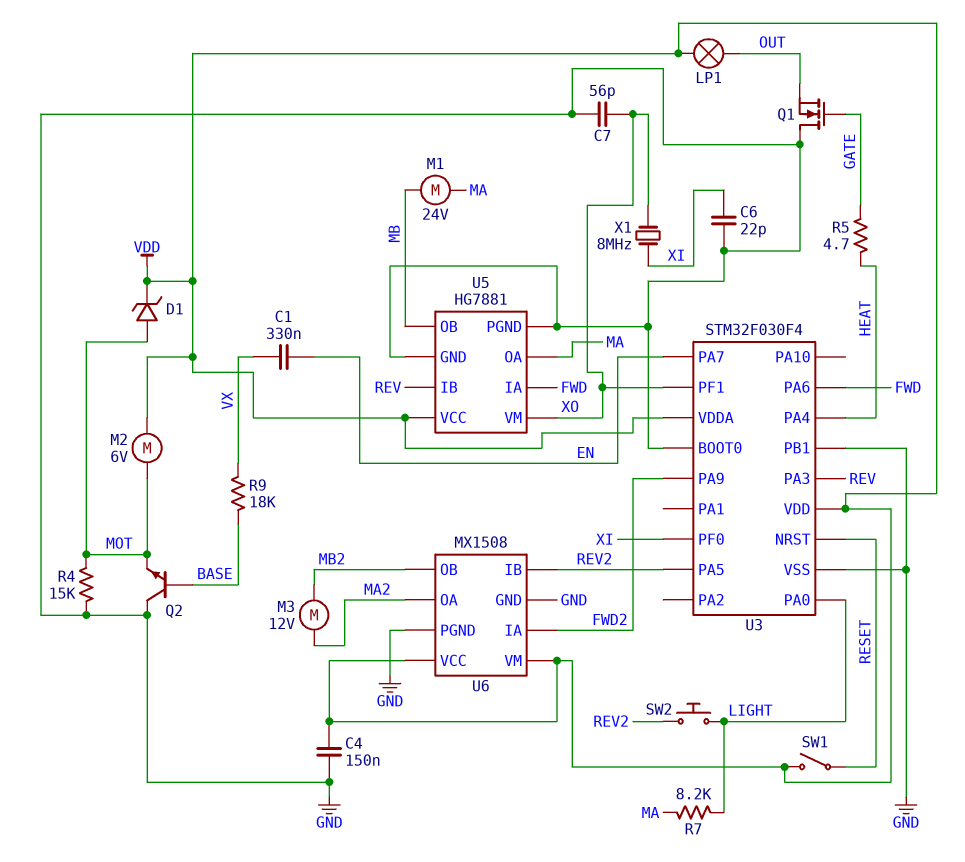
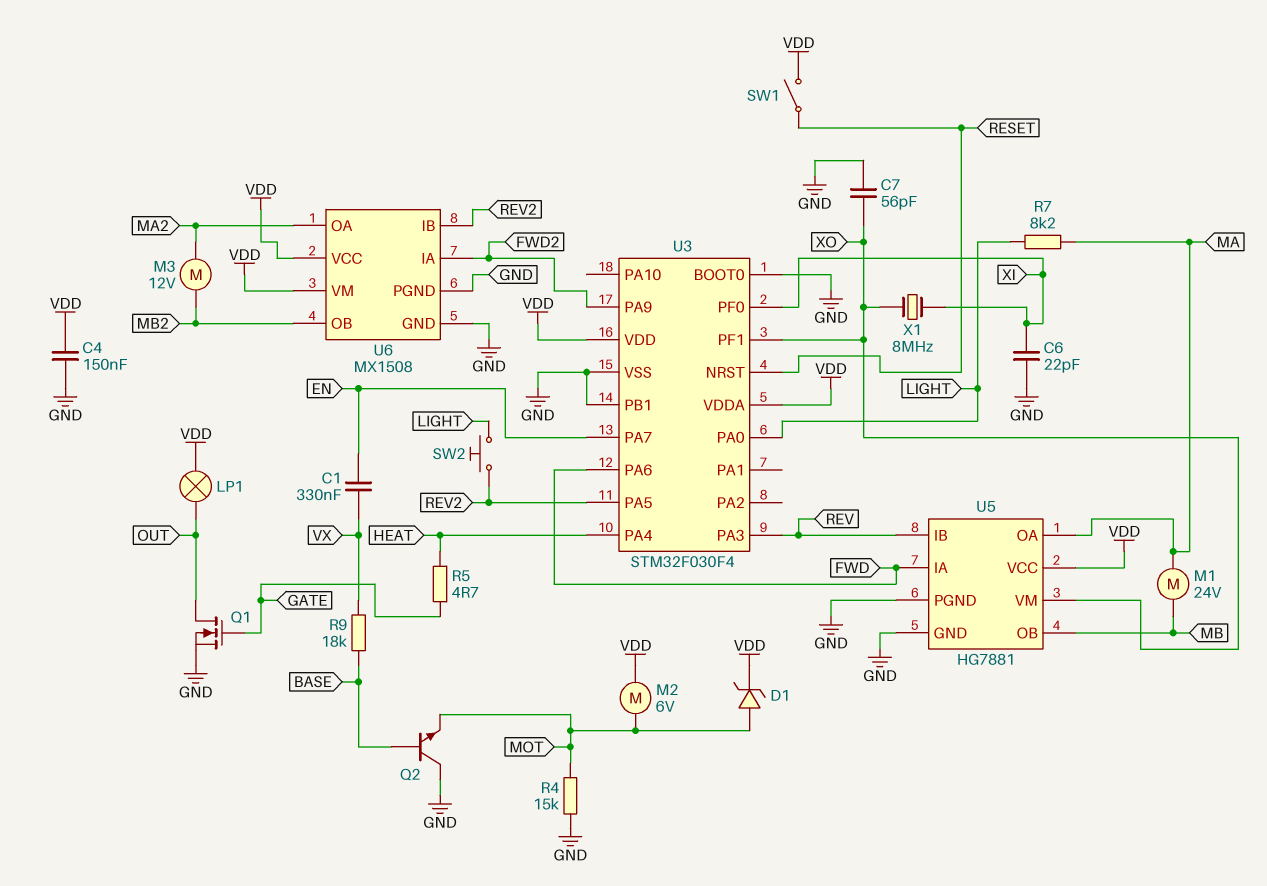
Q1: NMOS (G GATE, D GND, S OUT) -> NMOS (G GATE, D OUT, S GND)

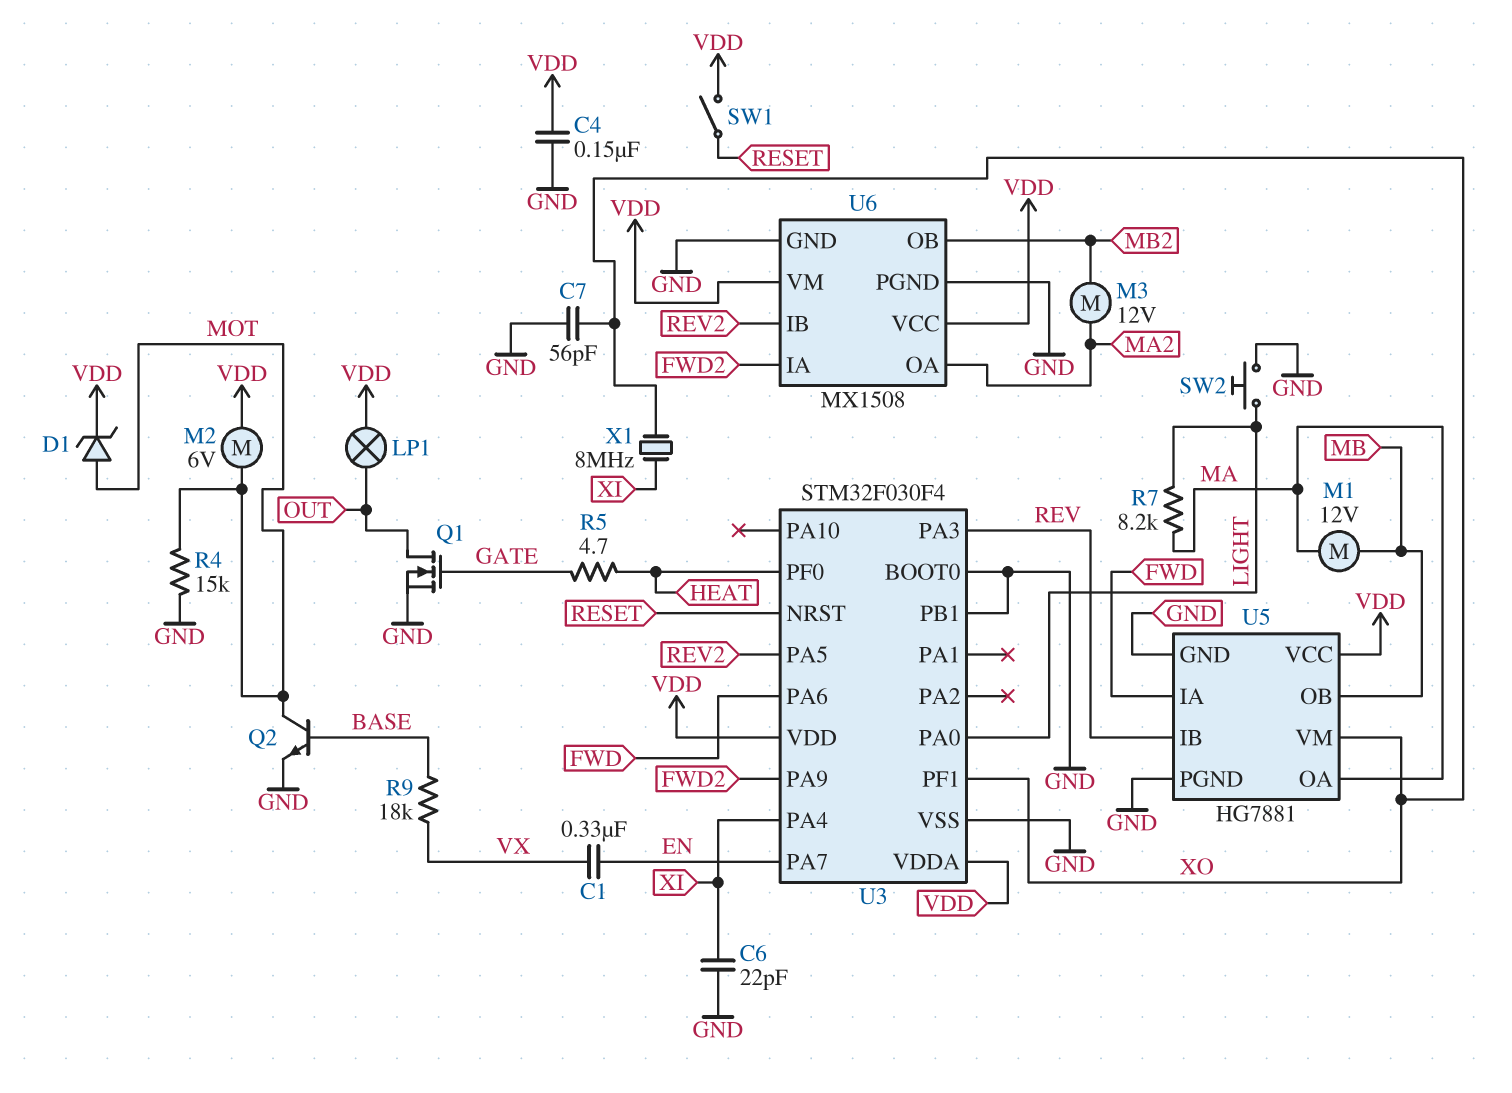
M1: motor 24V (MA, MB) -> motor 12V (MA, MB)
Q2: NPN (B BASE, C GND, E MOT) -> NPN (B BASE, C MOT, E GND)
SW2: button (LIGHT, REV2) -> button (GND, LIGHT)
U3 pin PA4: HEAT -> XI
U3 pin PF0: XI -> HEAT

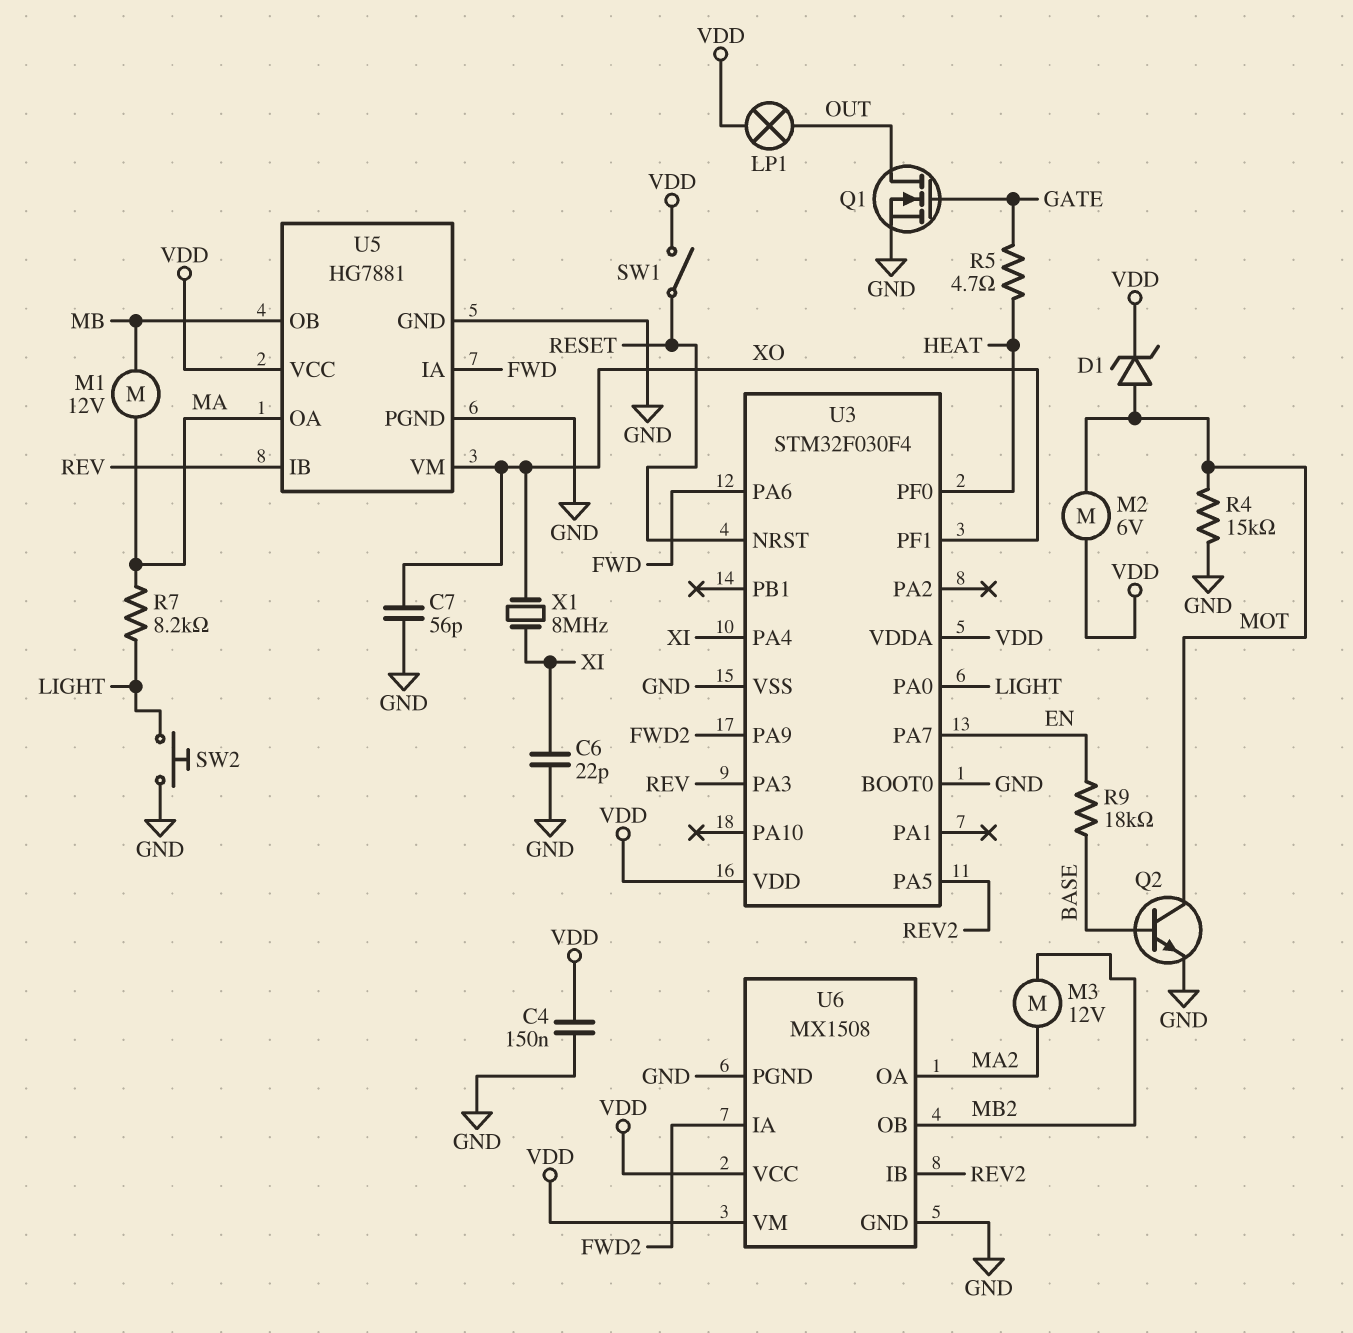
C1: 330nF (EN, VX) -> none
R9: 18k (BASE, VX) -> 18k (BASE, EN)
U3 pin PB1: GND -> none

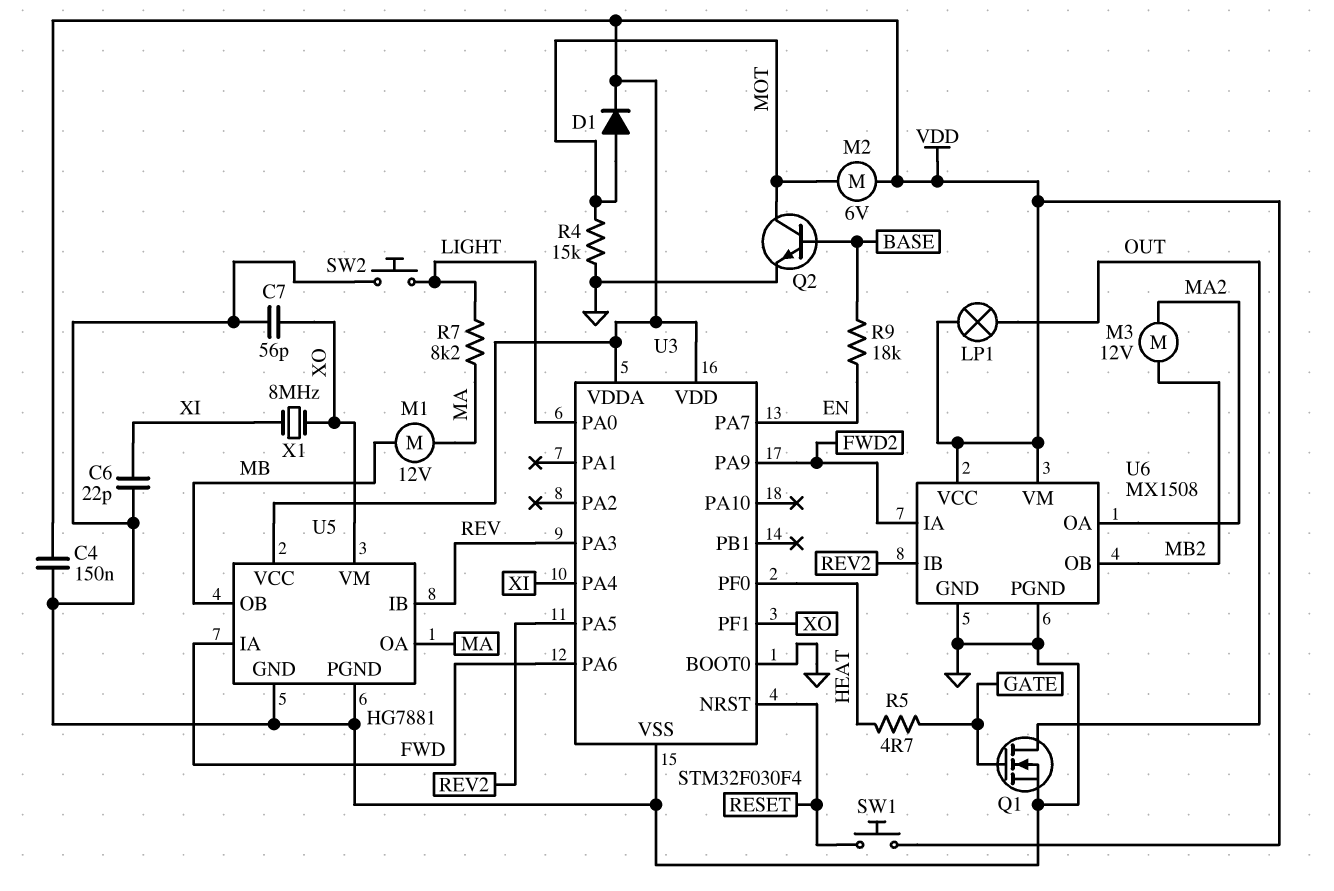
D1: zener (A MOT, K VDD) -> diode (A MOT, K VDD)
SW1: switch (RESET, VDD) -> button (RESET, VDD)

